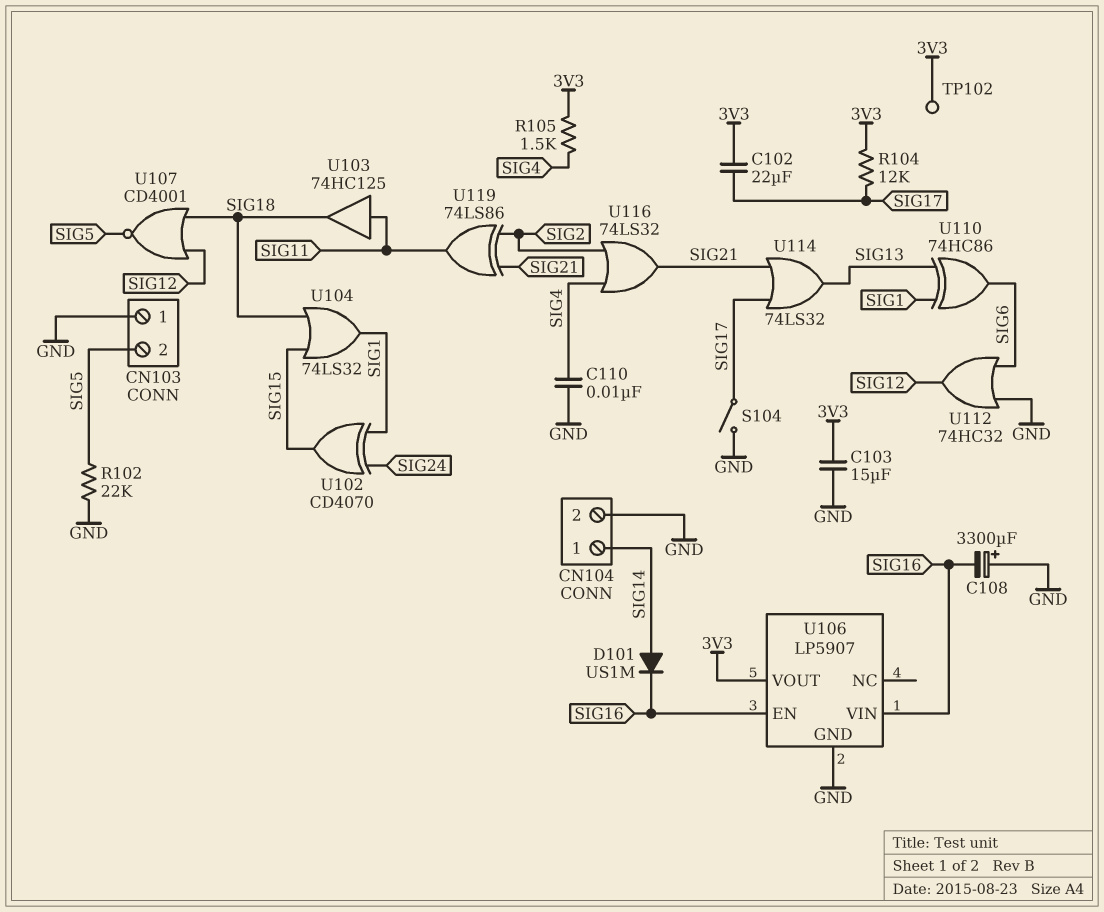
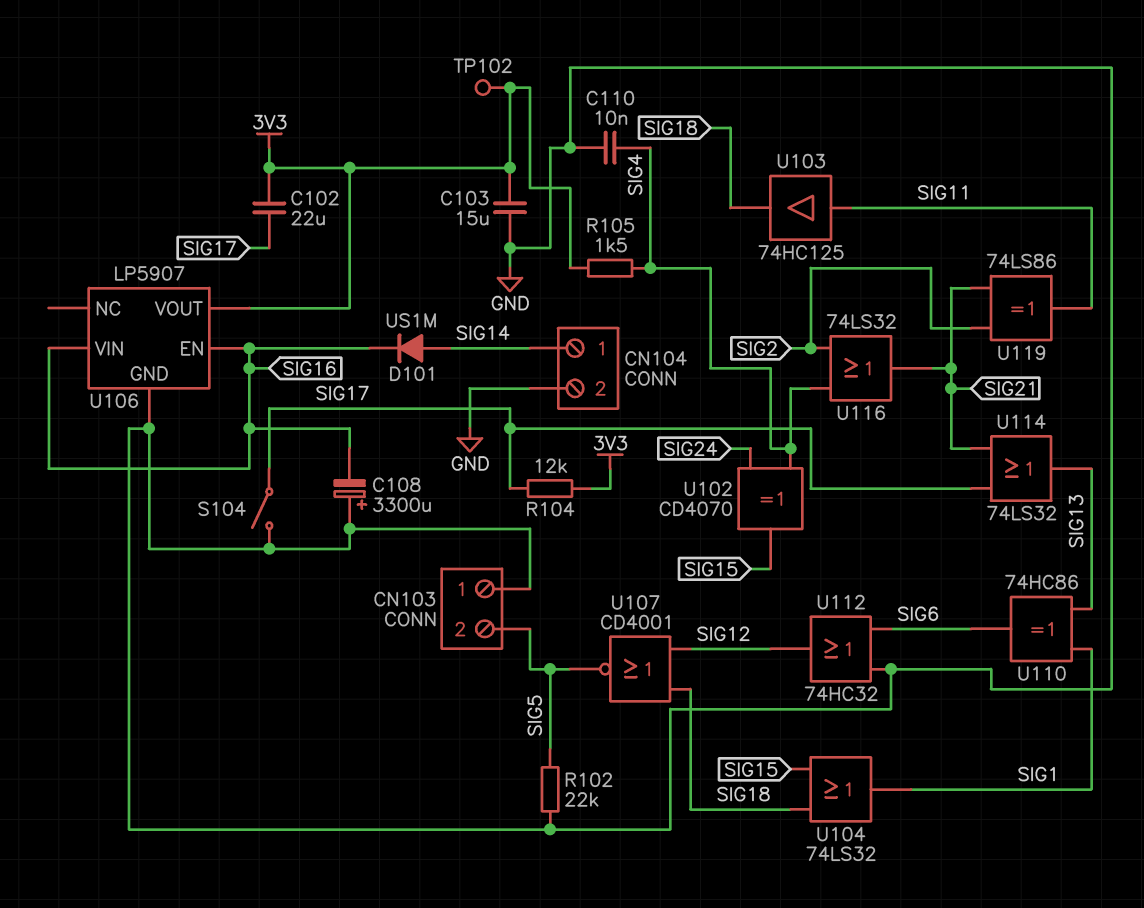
U102: XOR CD4070 (in SIG1, in SIG24, out SIG15) -> XOR CD4070 (in SIG4, in SIG24, out SIG15)

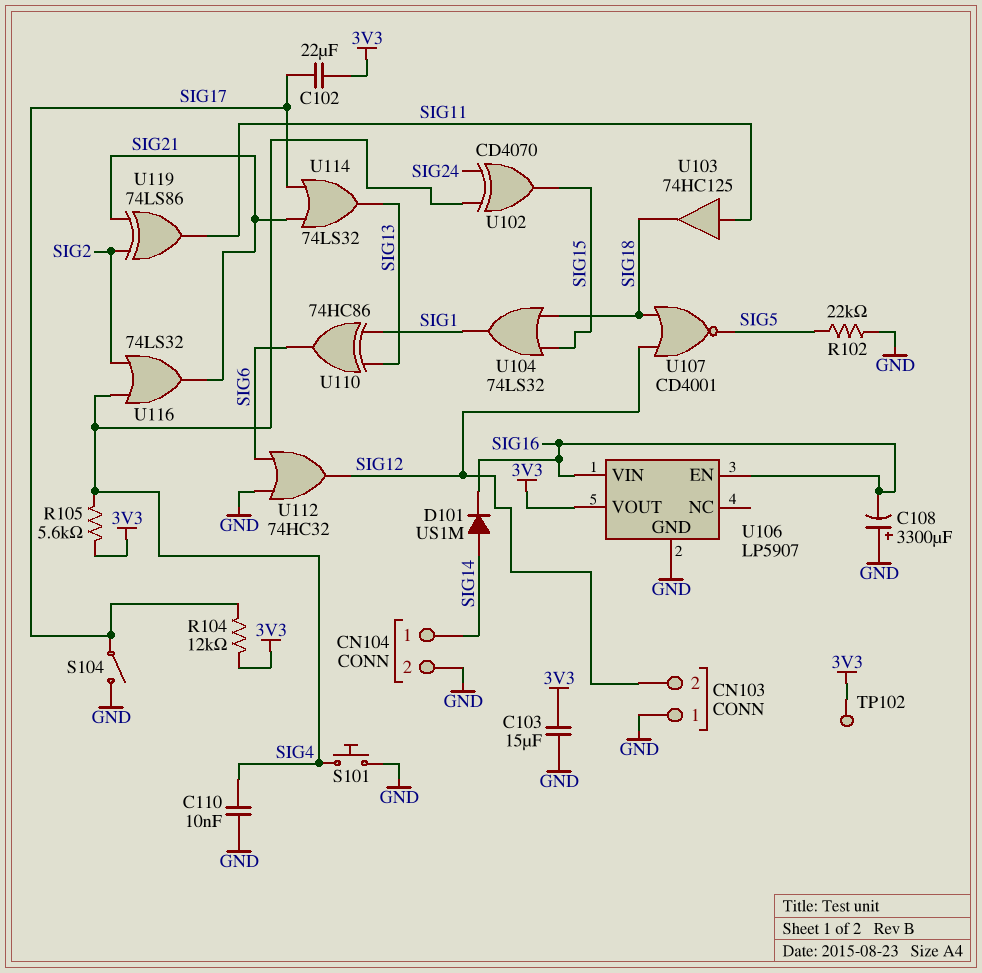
CN103 pin 2: SIG5 -> SIG12
R105: 1.5k (3V3, SIG4) -> 5.6k (3V3, SIG4)
S101: none -> button (GND, SIG4)

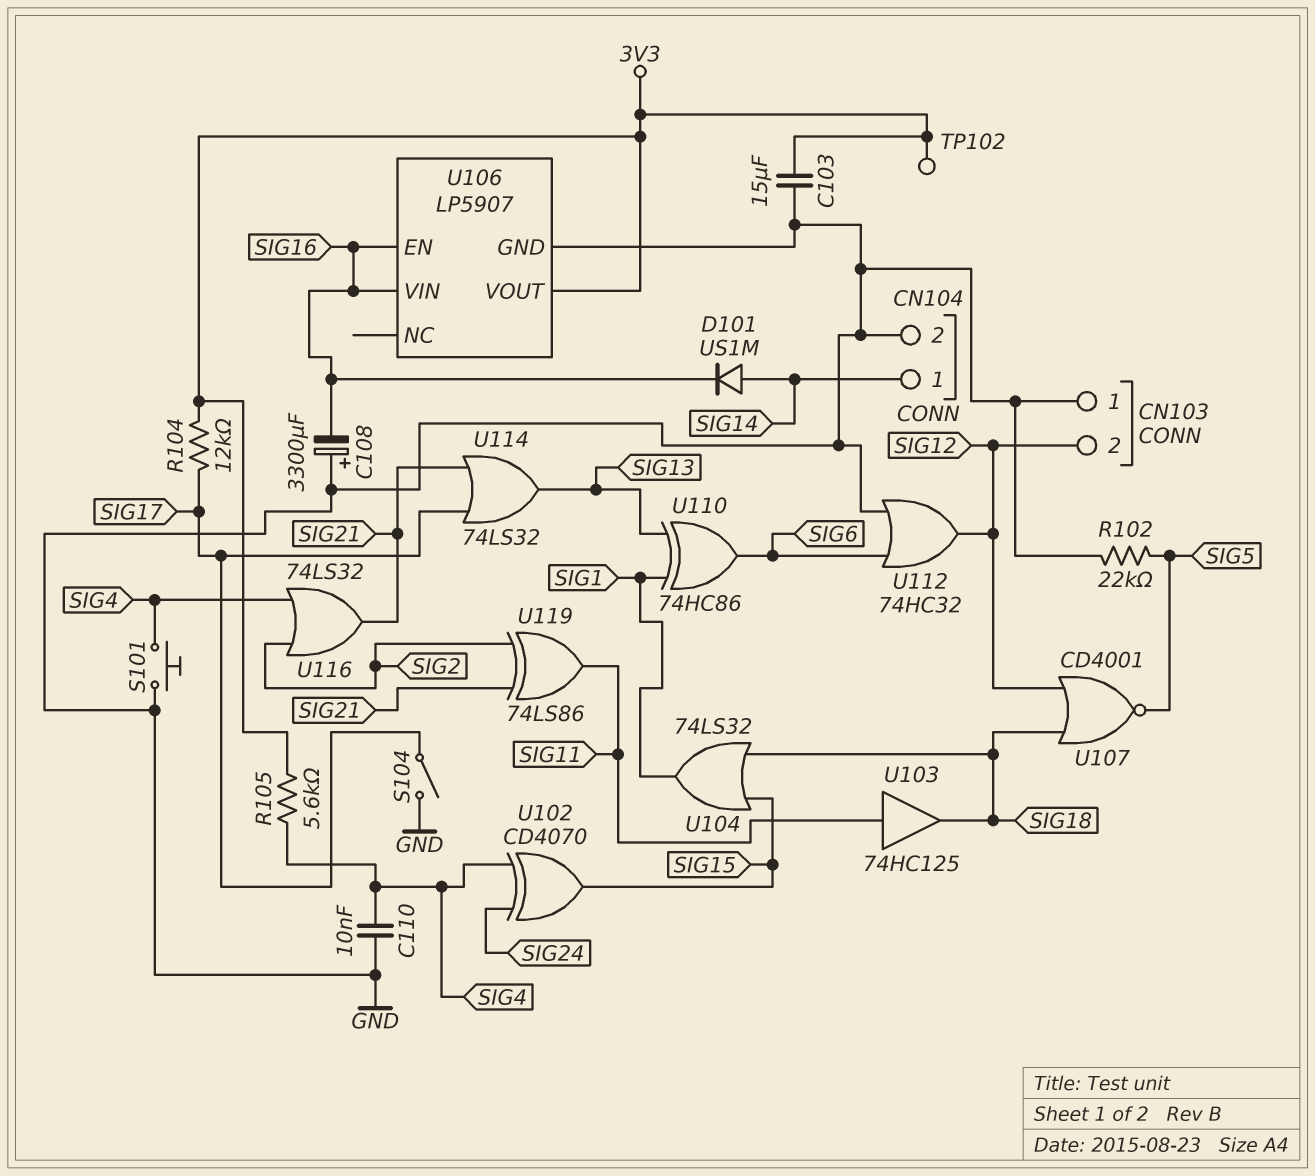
C102: 22uF (3V3, SIG17) -> none

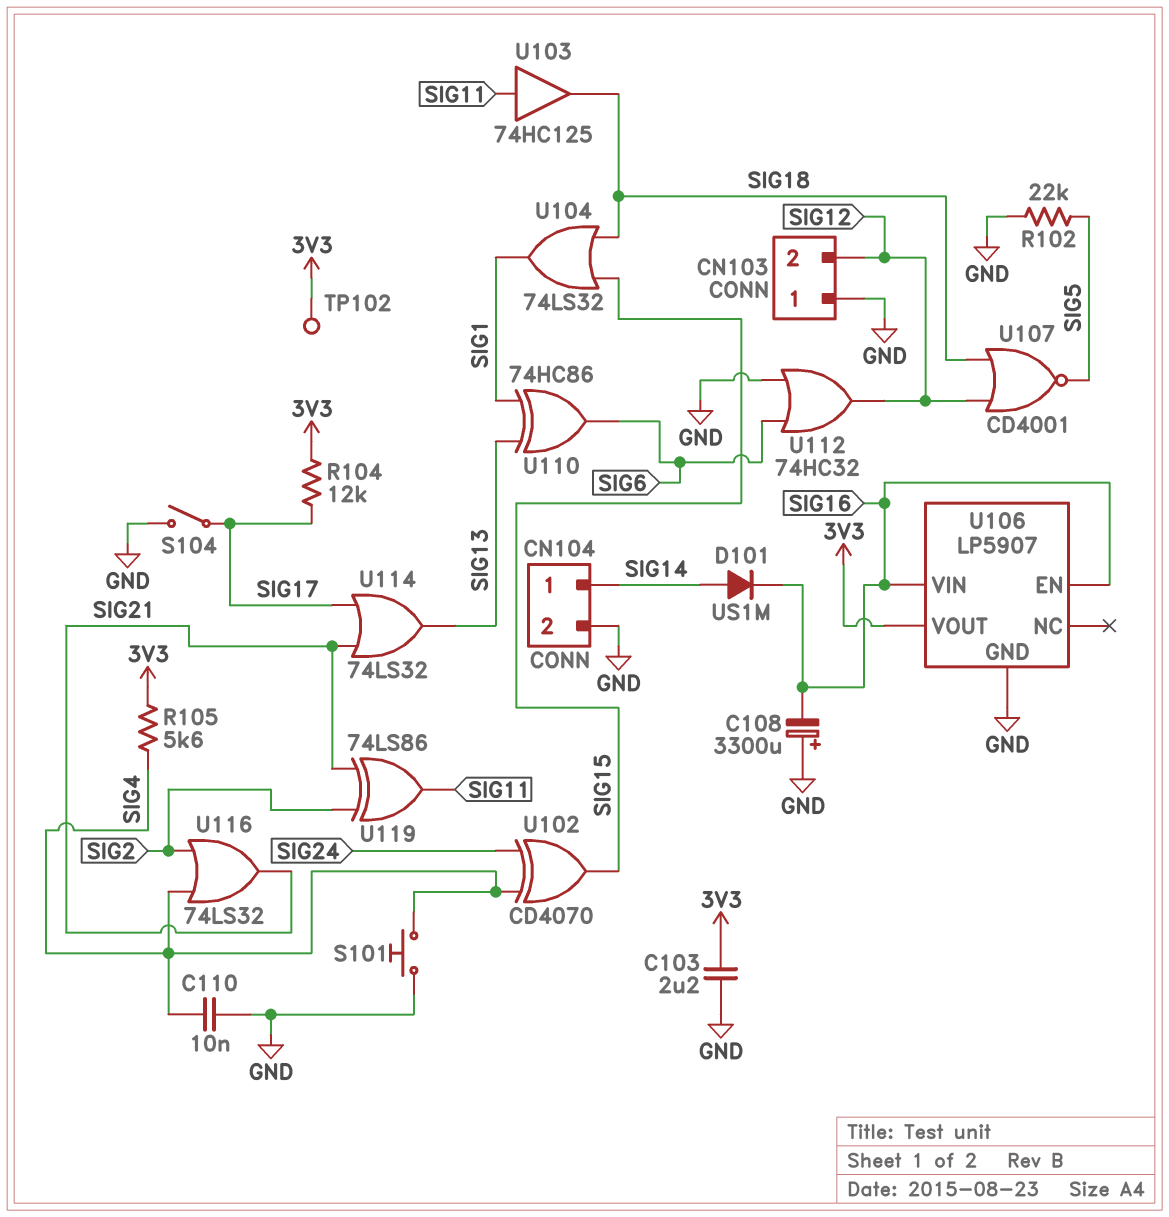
C103: 15uF (3V3, GND) -> 2.2uF (3V3, GND)

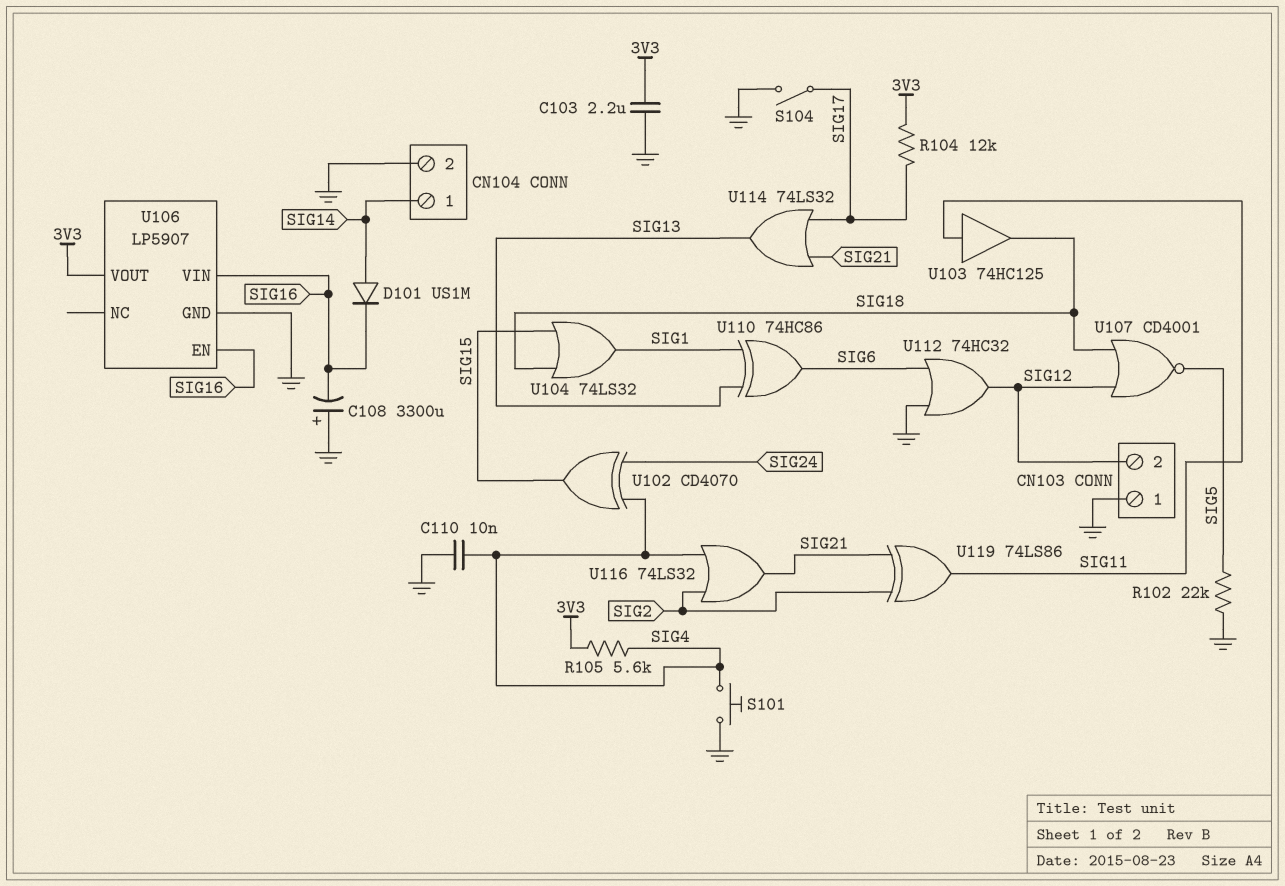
TP102: test point (3V3) -> none

